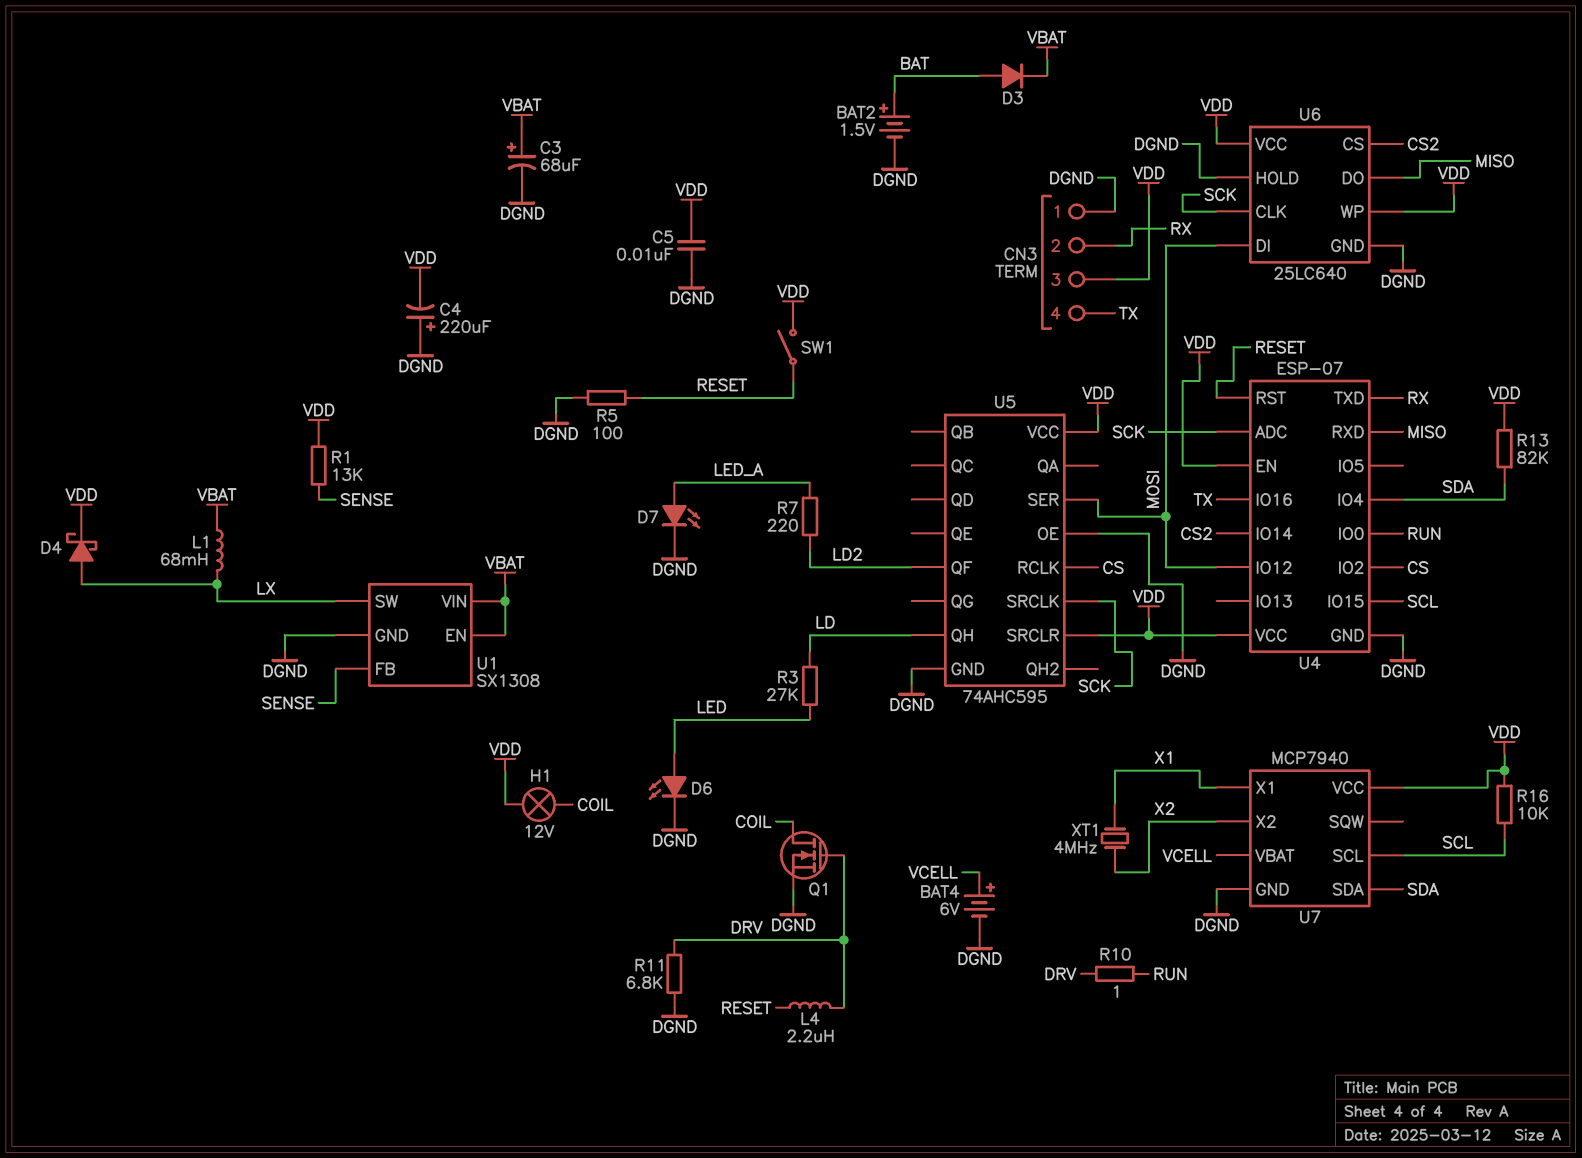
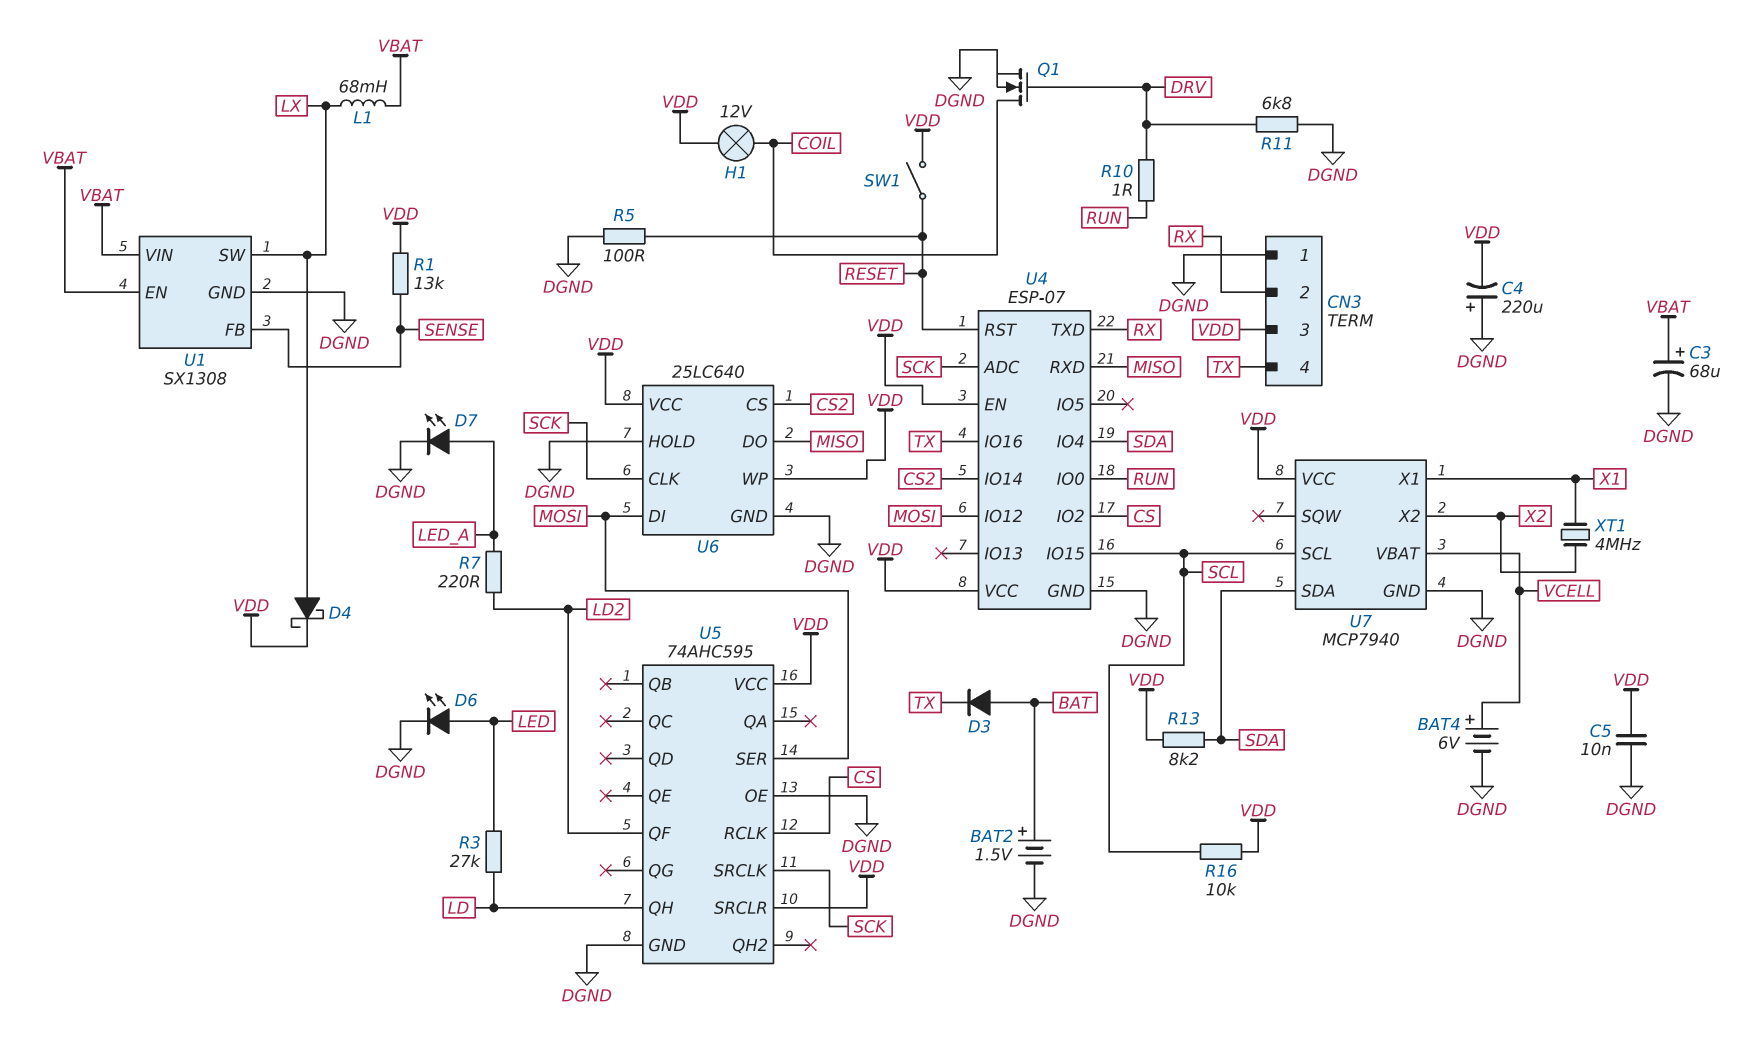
D3: diode (A BAT, K VBAT) -> diode (A BAT, K TX)
L4: 2.2uH (DRV, RESET) -> none
R13: 82k (SDA, VDD) -> 8.2k (SDA, VDD)

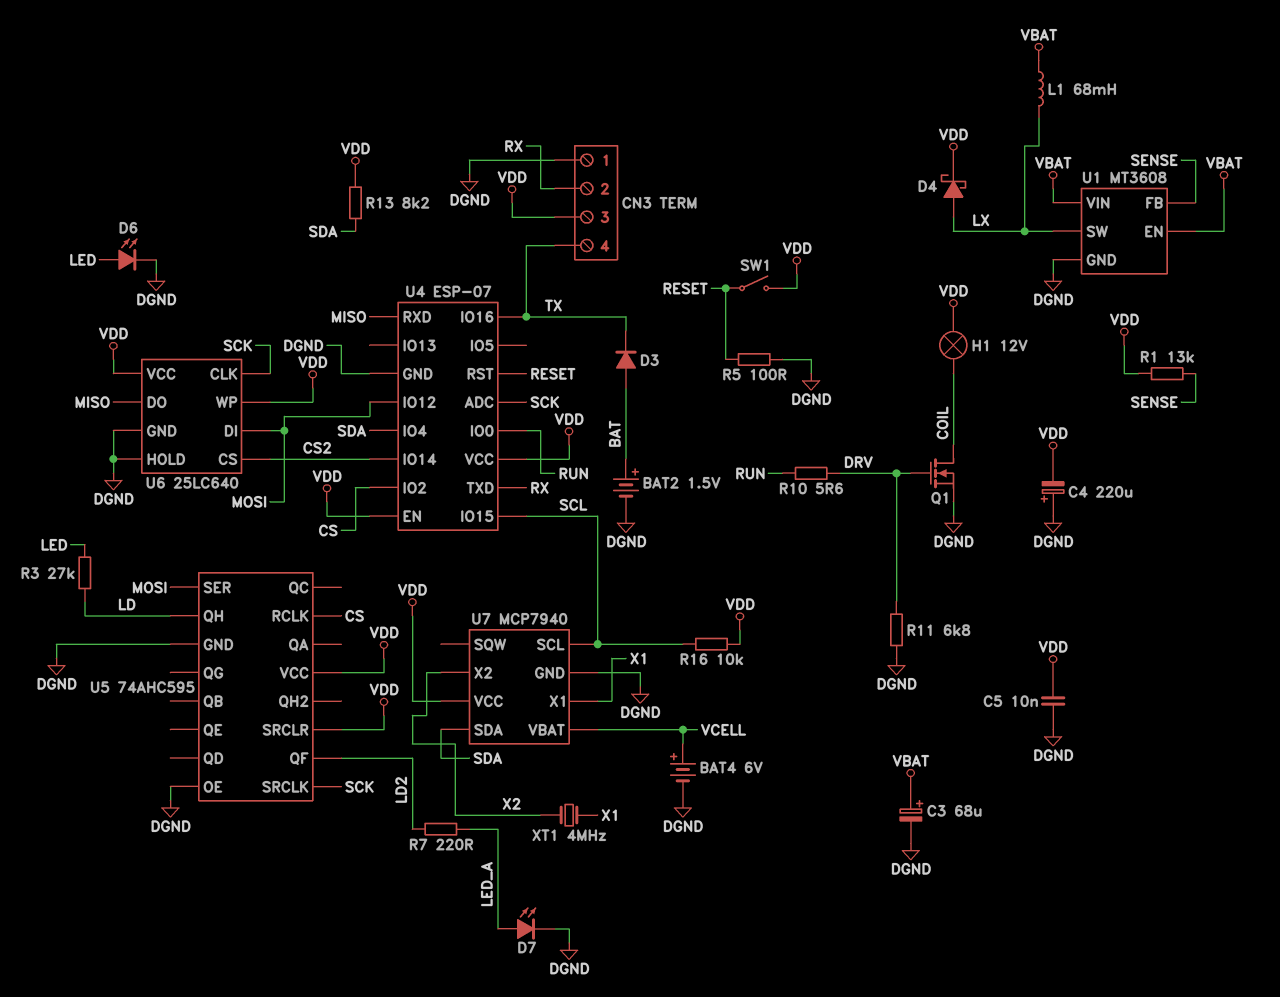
R10: 1 (DRV, RUN) -> 5.6 (DRV, RUN)
U1: SX1308 -> MT3608

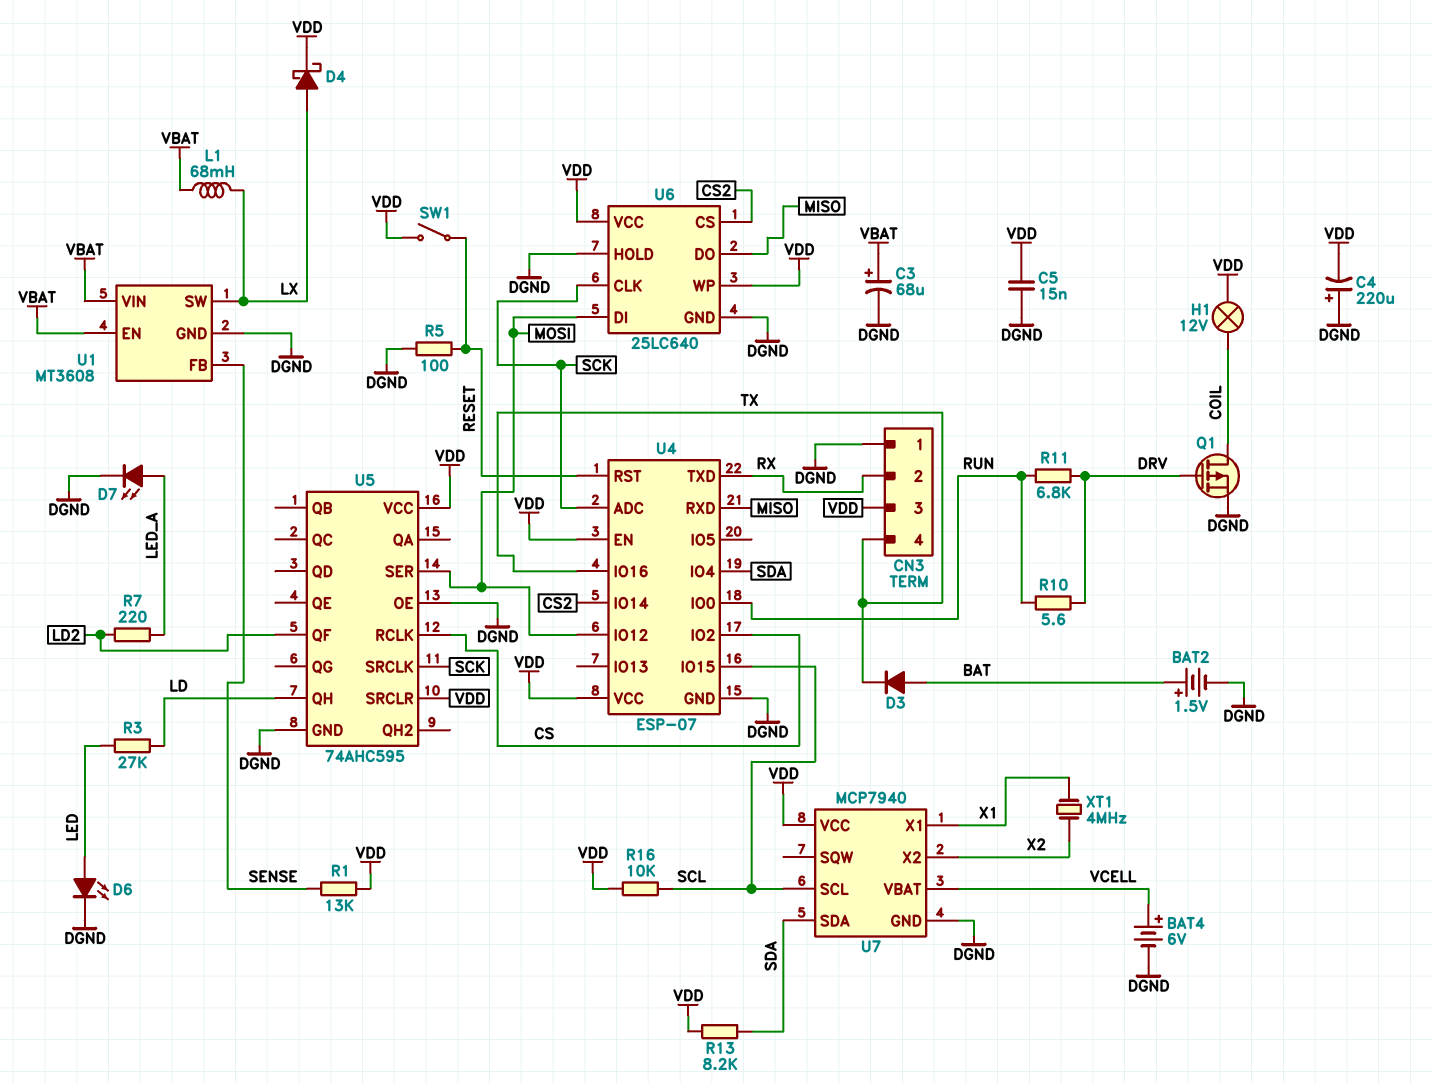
C5: 10nF (DGND, VDD) -> 15nF (DGND, VDD)
Q1: NMOS (G DRV, D COIL, S DGND) -> PMOS (G DRV, D COIL, S DGND)
R11: 6.8k (DGND, DRV) -> 6.8k (DRV, RUN)

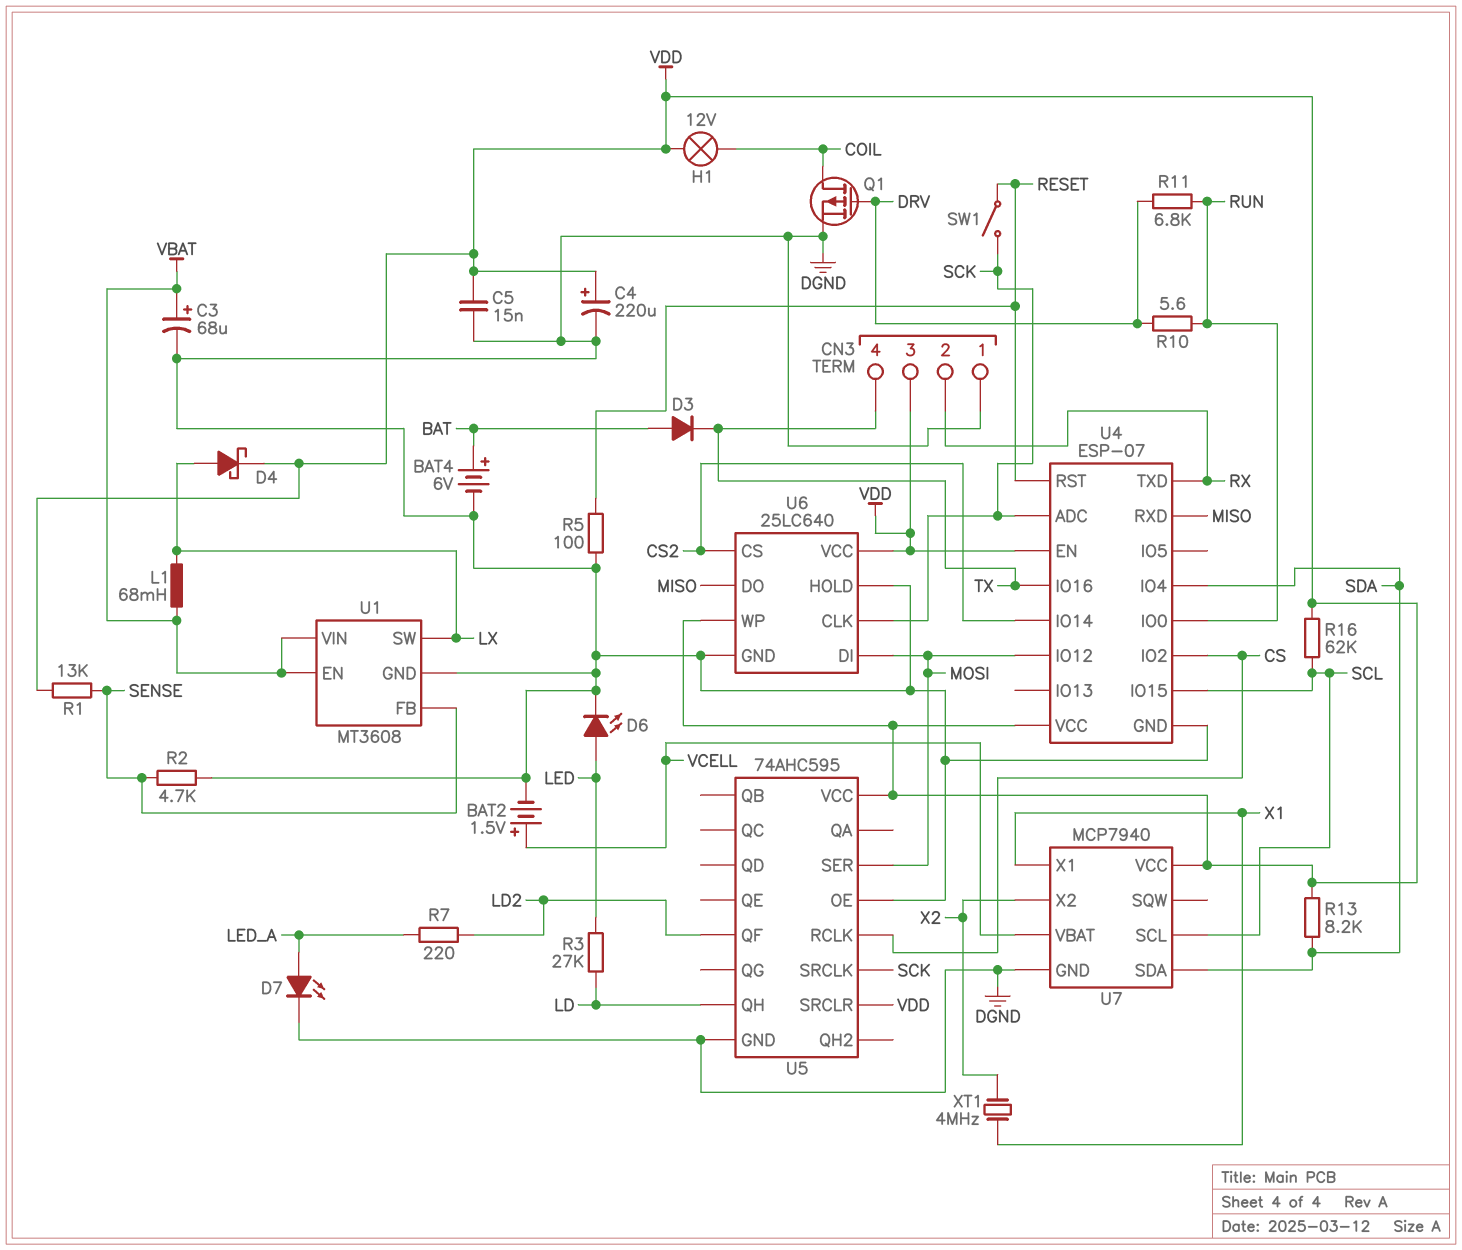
BAT2: 1.5V (plus BAT, minus DGND) -> 1.5V (plus VCELL, minus DGND)
BAT4: 6V (plus VCELL, minus DGND) -> 6V (plus BAT, minus DGND)
C4: 220uF (plus DGND, minus VDD) -> 220uF (plus VDD, minus DGND)
R2: none -> 4.7k (DGND, SENSE)
R16: 10k (SCL, VDD) -> 62k (SCL, VDD)
SW1: switch (RESET, VDD) -> switch (RESET, SCK)

